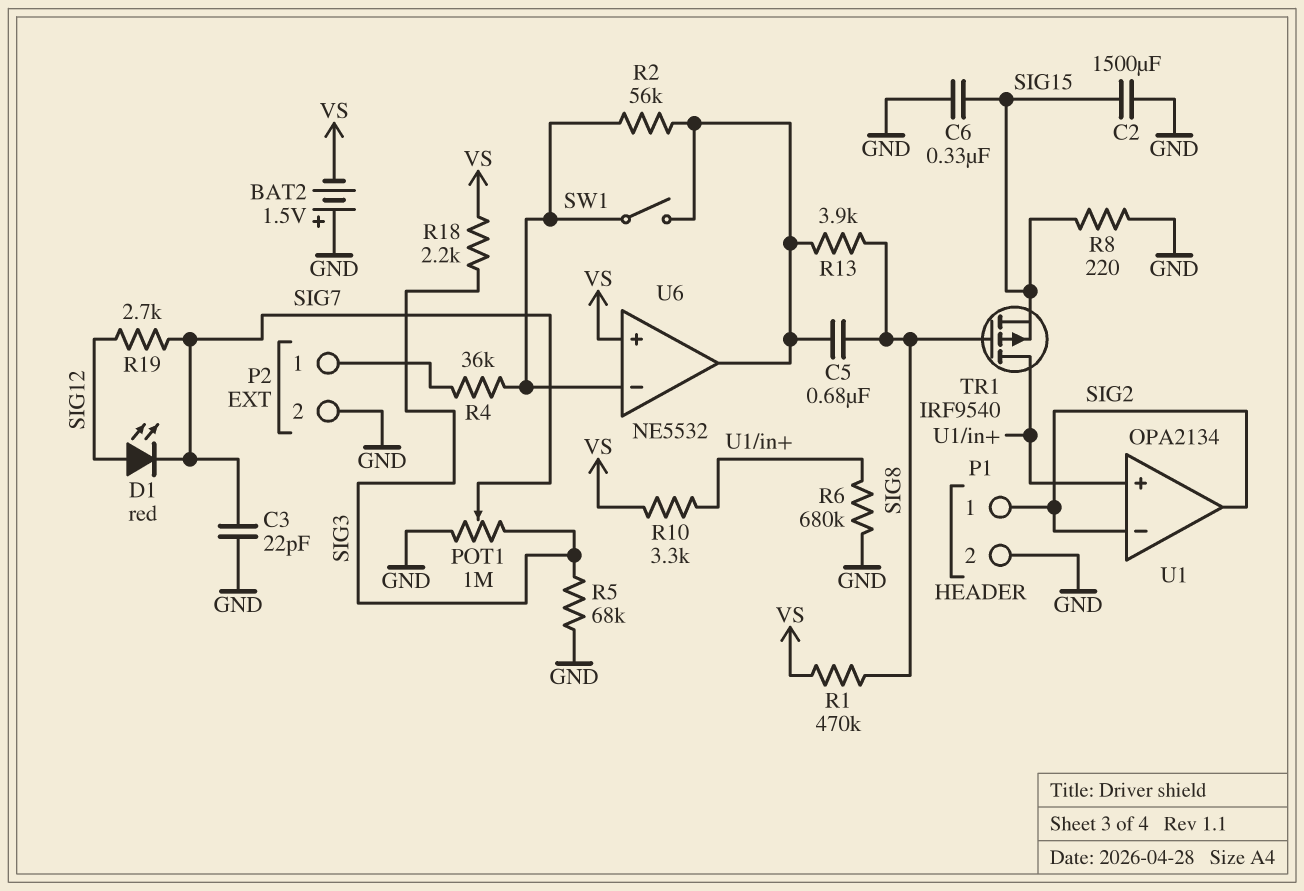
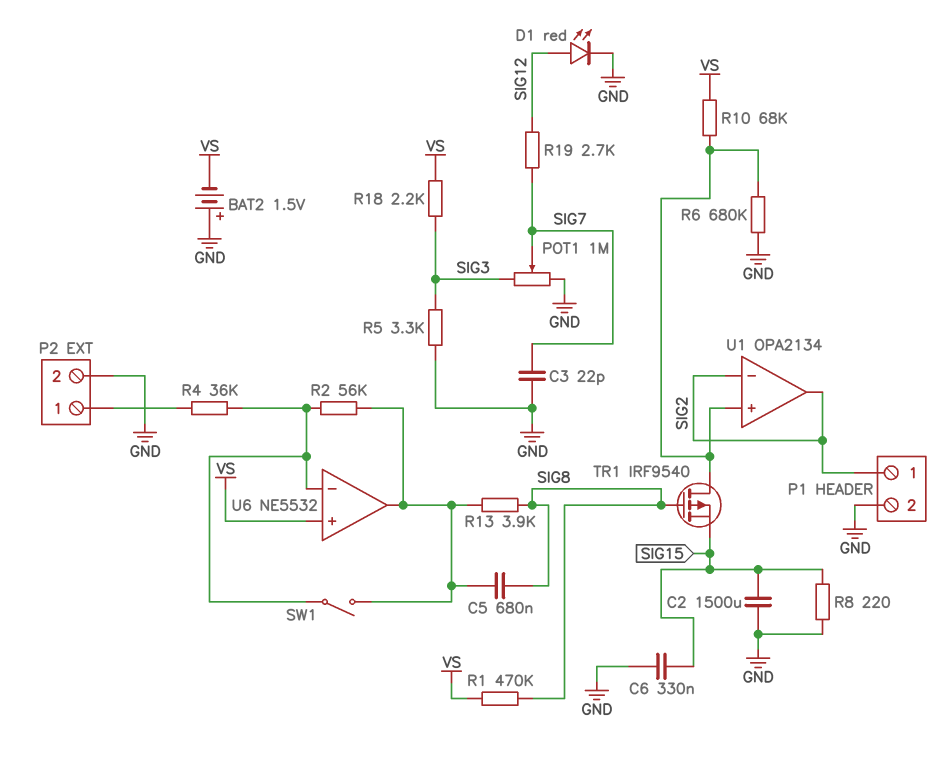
D1: LED red (A SIG12, K SIG7) -> LED red (A SIG12, K GND)
R5: 68k (GND, SIG3) -> 3.3k (GND, SIG3)
R10: 3.3k (U1/in+, VS) -> 68k (U1/in+, VS)

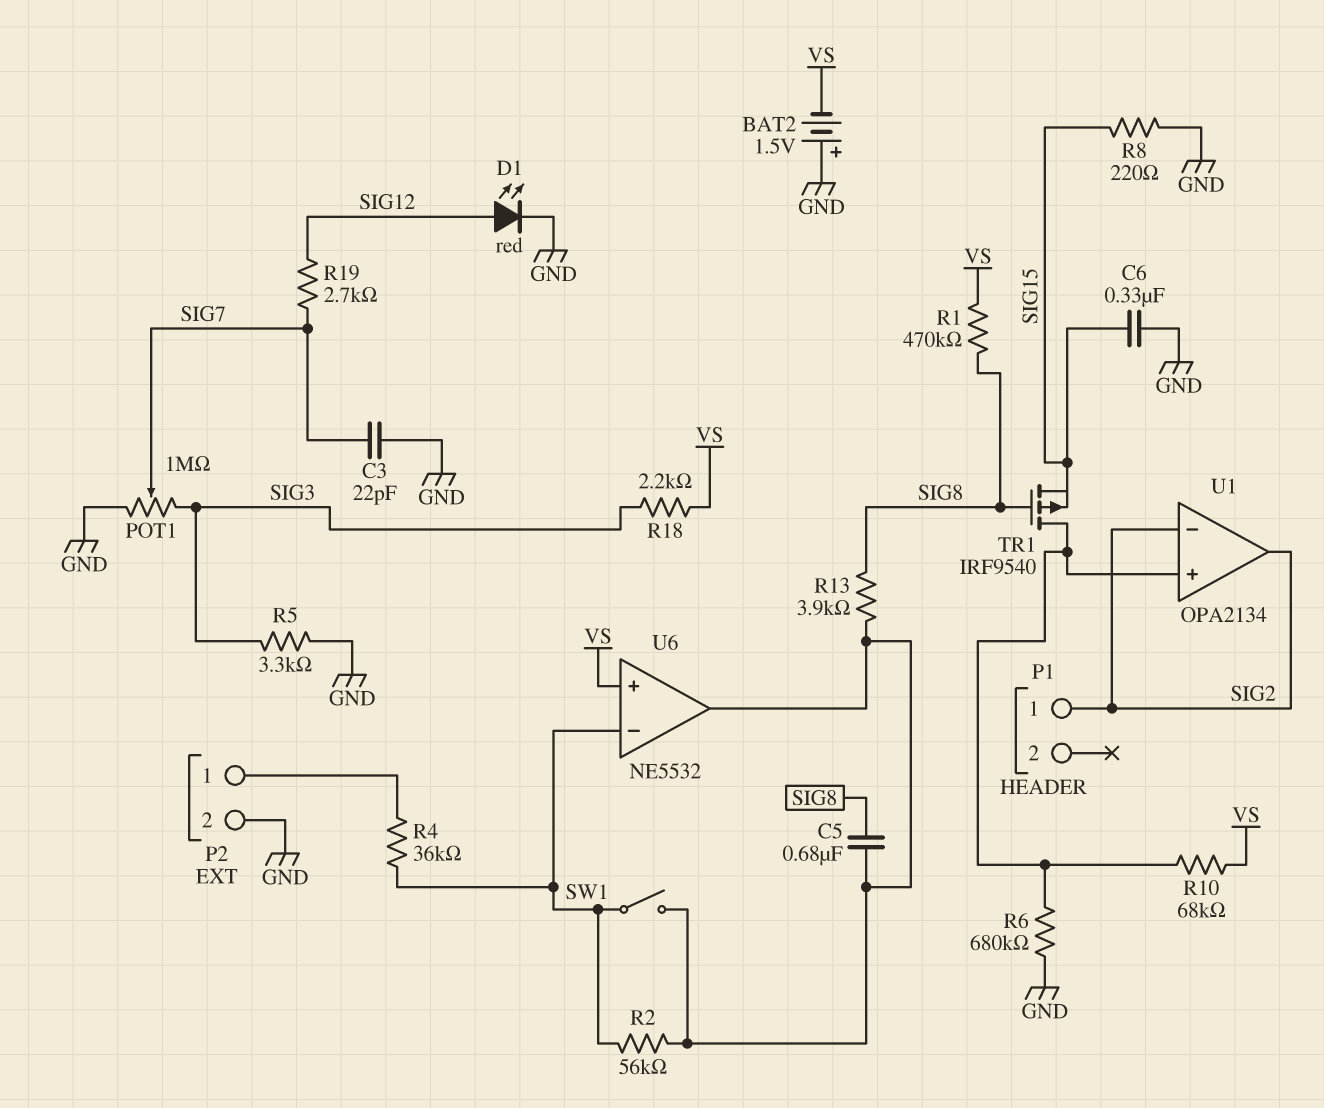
C2: 1500uF (GND, SIG15) -> none
P1 pin 2: GND -> none

